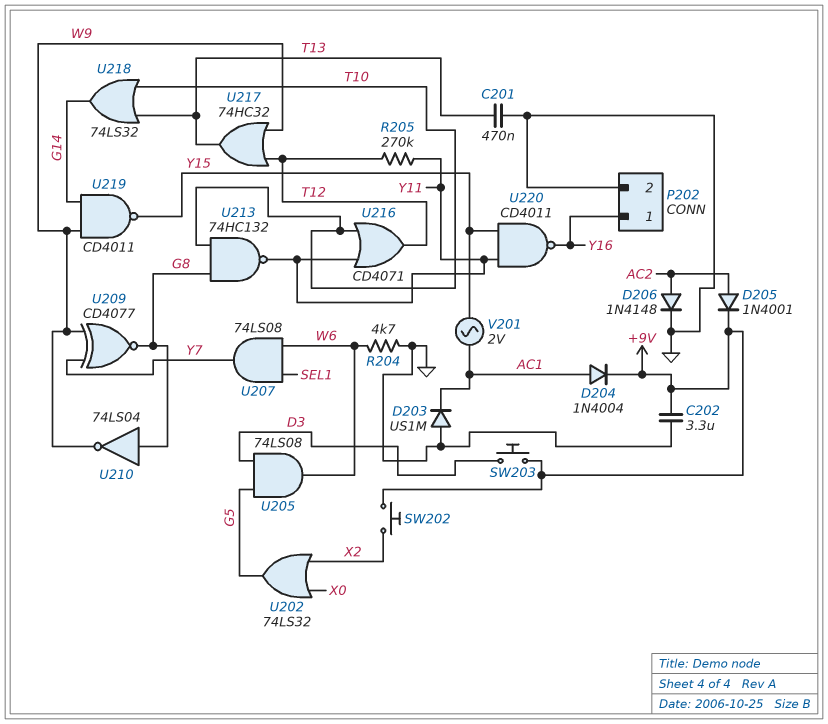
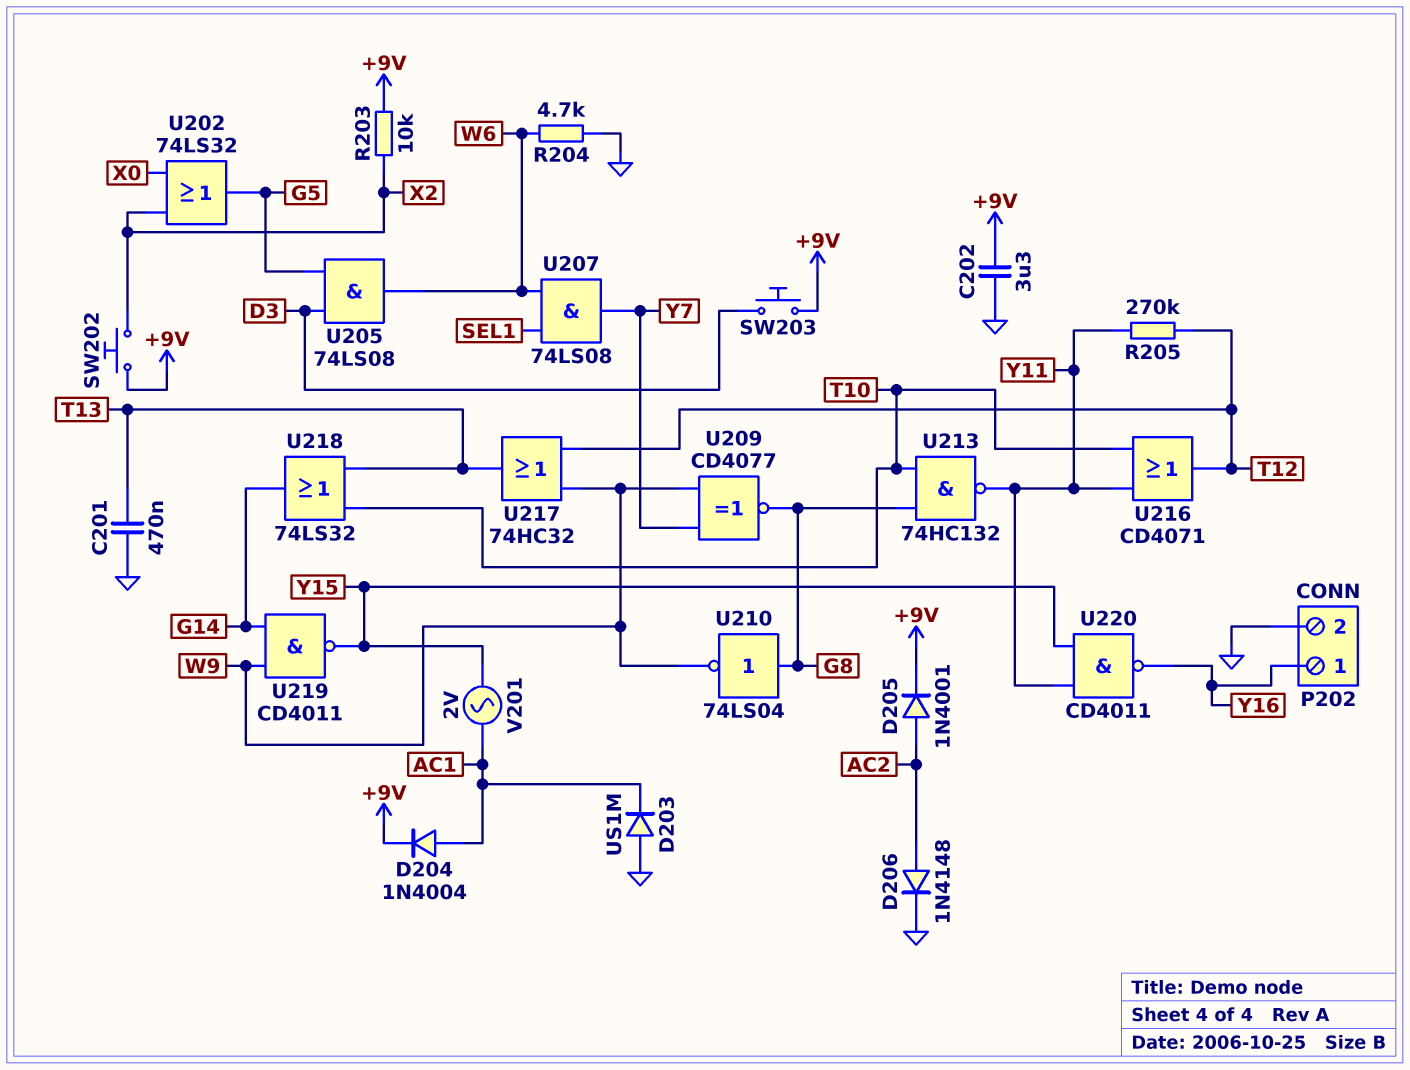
R203: none -> 10k (+9V, X2)

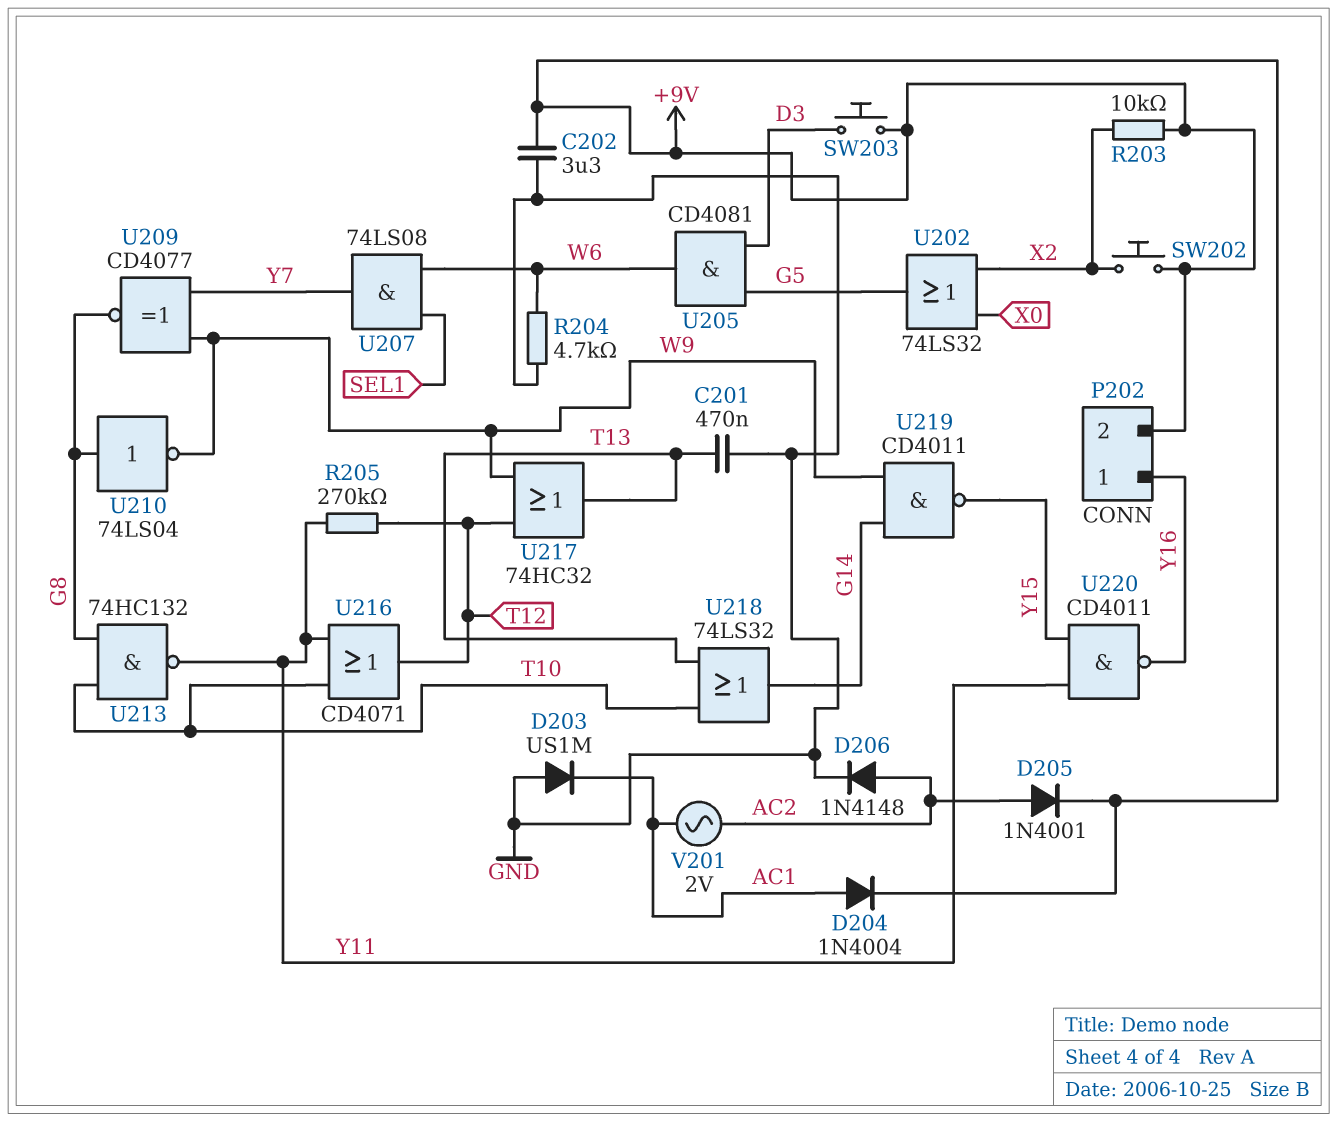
P202 pin 2: GND -> +9V
U205: AND 74LS08 (in D3, in G5, out W6) -> AND CD4081 (in D3, in G5, out W6)
V201: AC 2V (AC1, Y15) -> AC 2V (AC1, AC2)

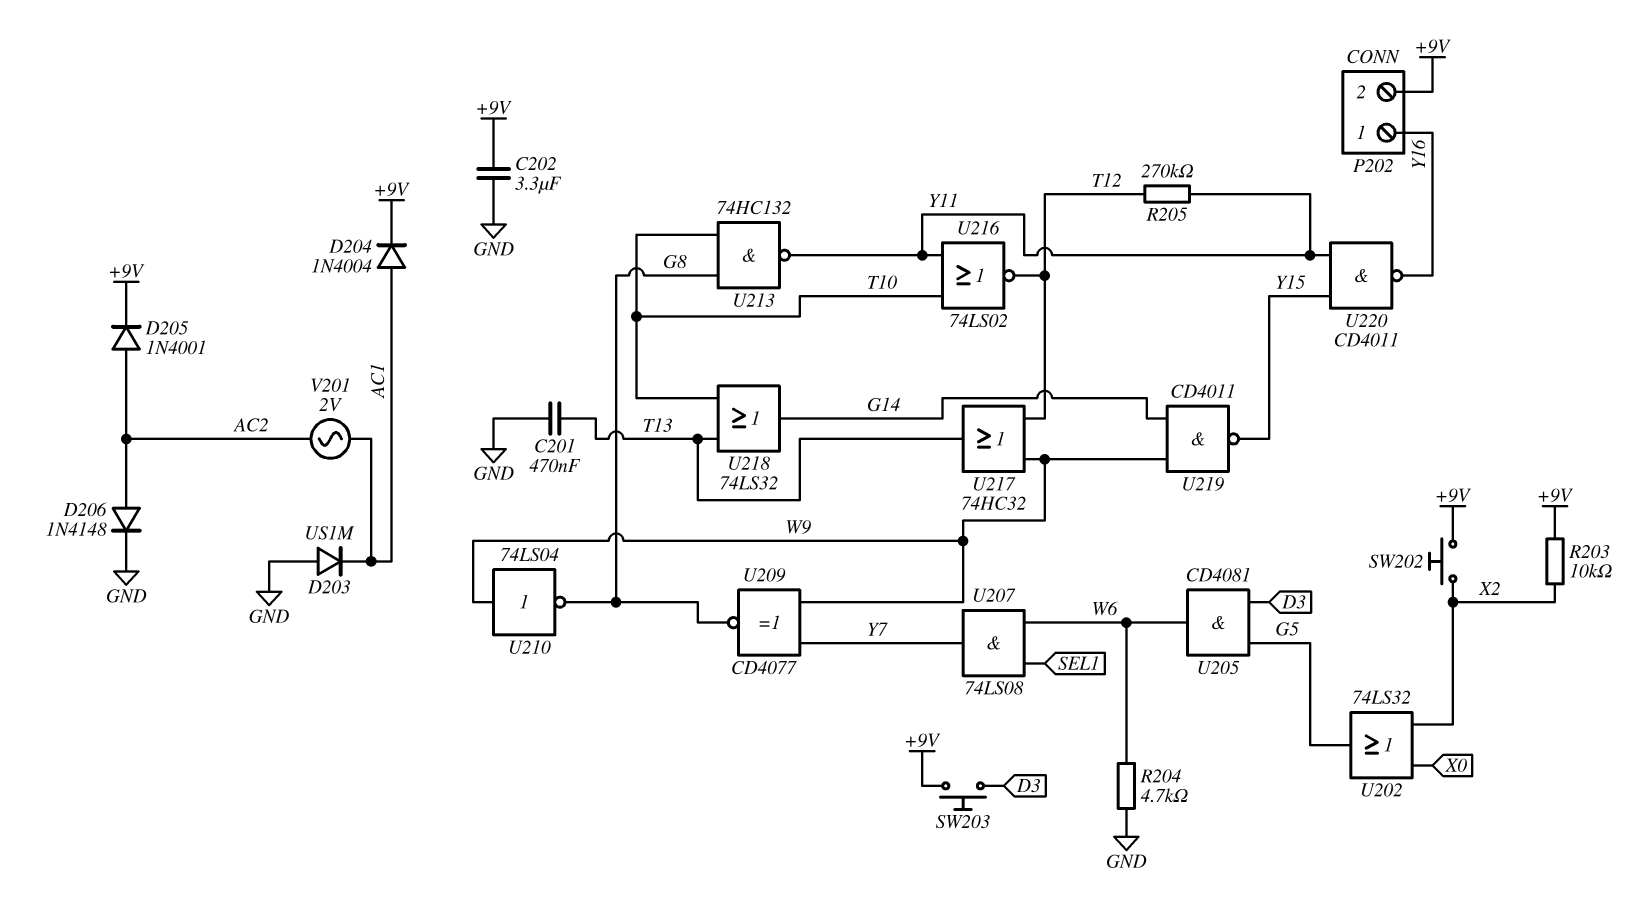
U210: NOT 74LS04 (in G8, out W9) -> NOT 74LS04 (in W9, out G8)
U216: OR CD4071 (in T10, in Y11, out T12) -> NOR 74LS02 (in T10, in Y11, out T12)

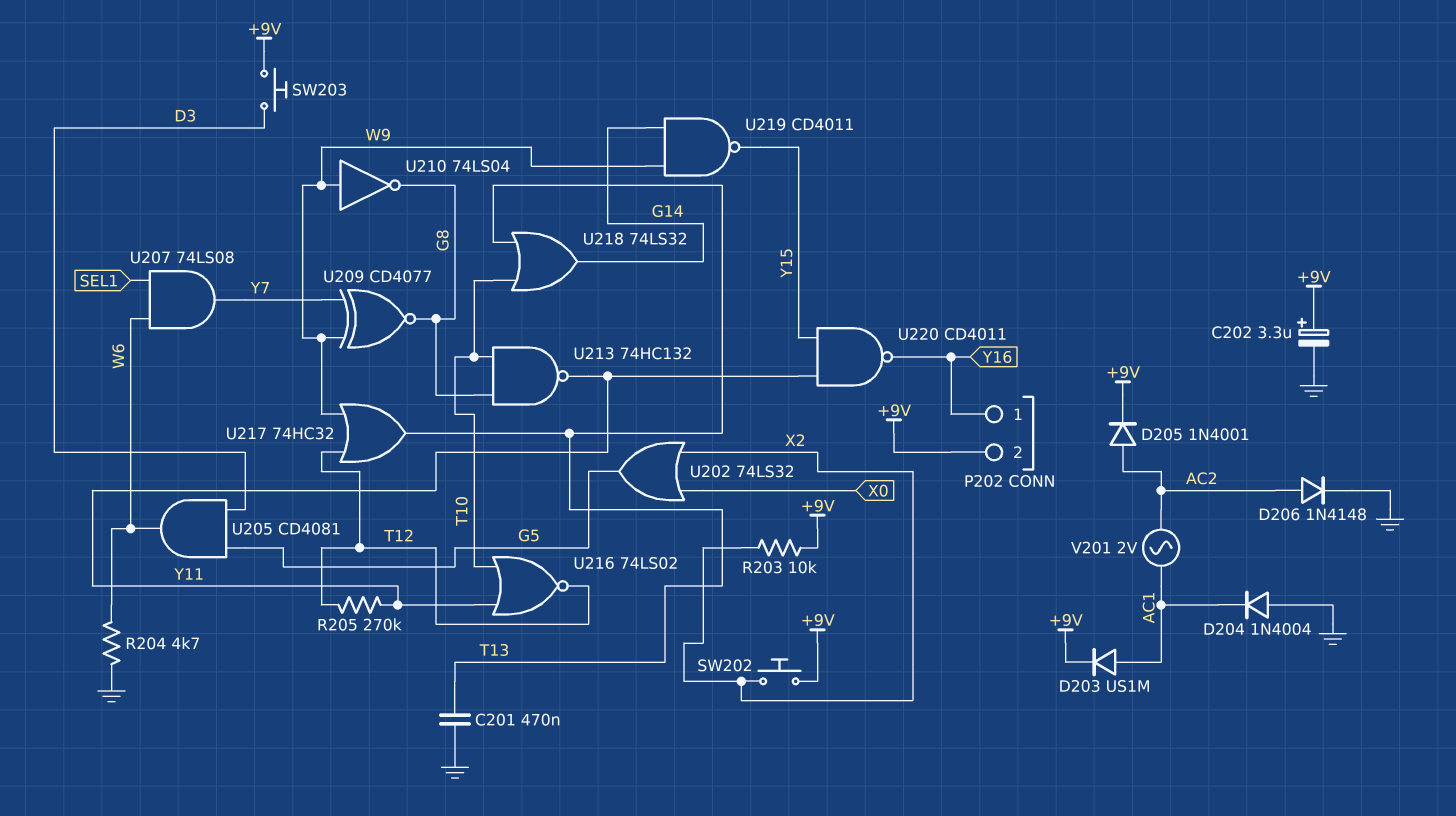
C202: 3.3uF (+9V, GND) -> 3.3uF (plus +9V, minus GND)
D203: diode US1M (A GND, K AC1) -> diode US1M (A AC1, K +9V)
D204: diode 1N4004 (A AC1, K +9V) -> diode 1N4004 (A GND, K AC1)

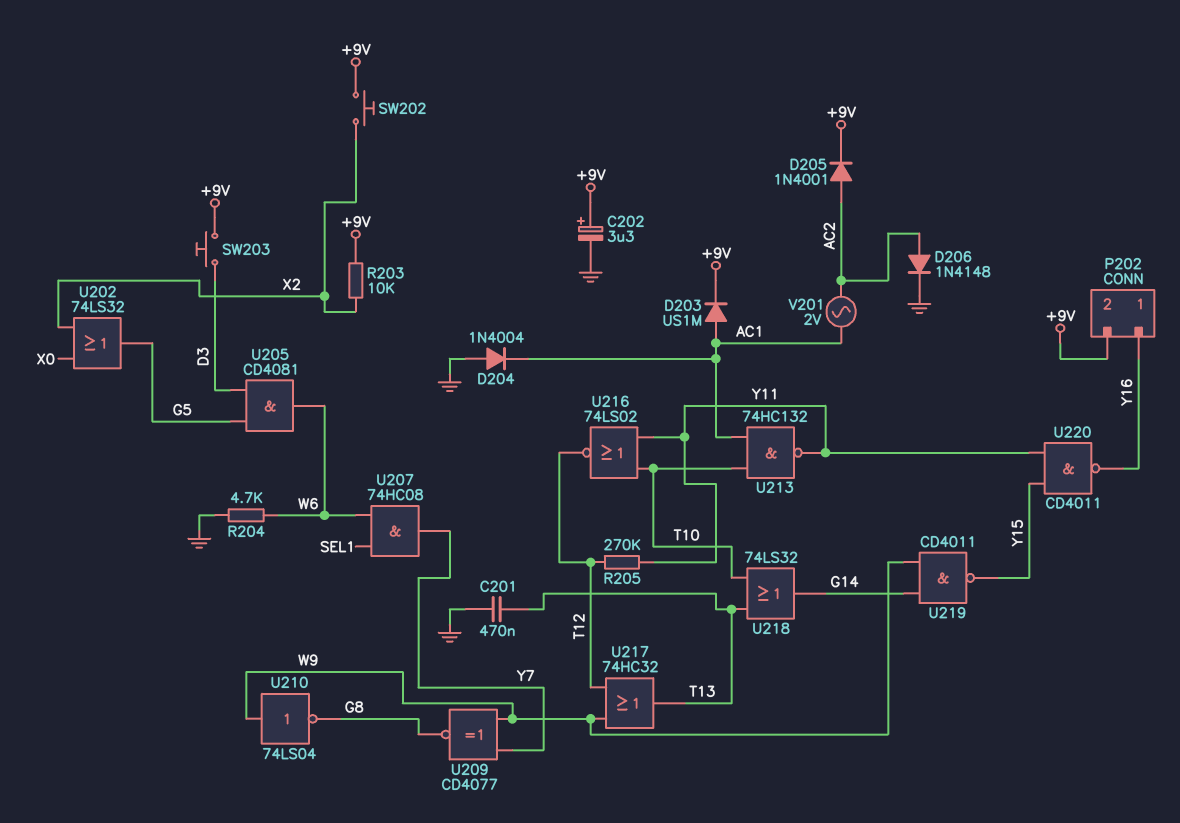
U207: AND 74LS08 (in SEL1, in W6, out Y7) -> AND 74HC08 (in SEL1, in W6, out Y7)
U213: NAND 74HC132 (in G8, in T10, out Y11) -> NAND 74HC132 (in AC1, in T10, out Y11)

